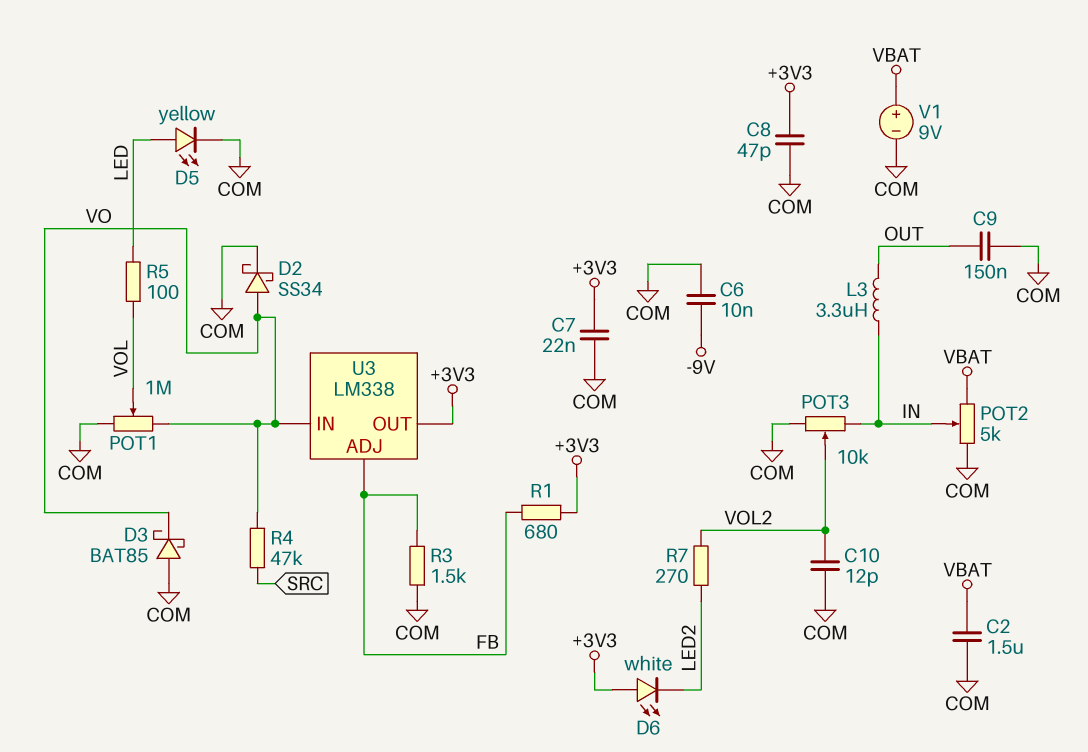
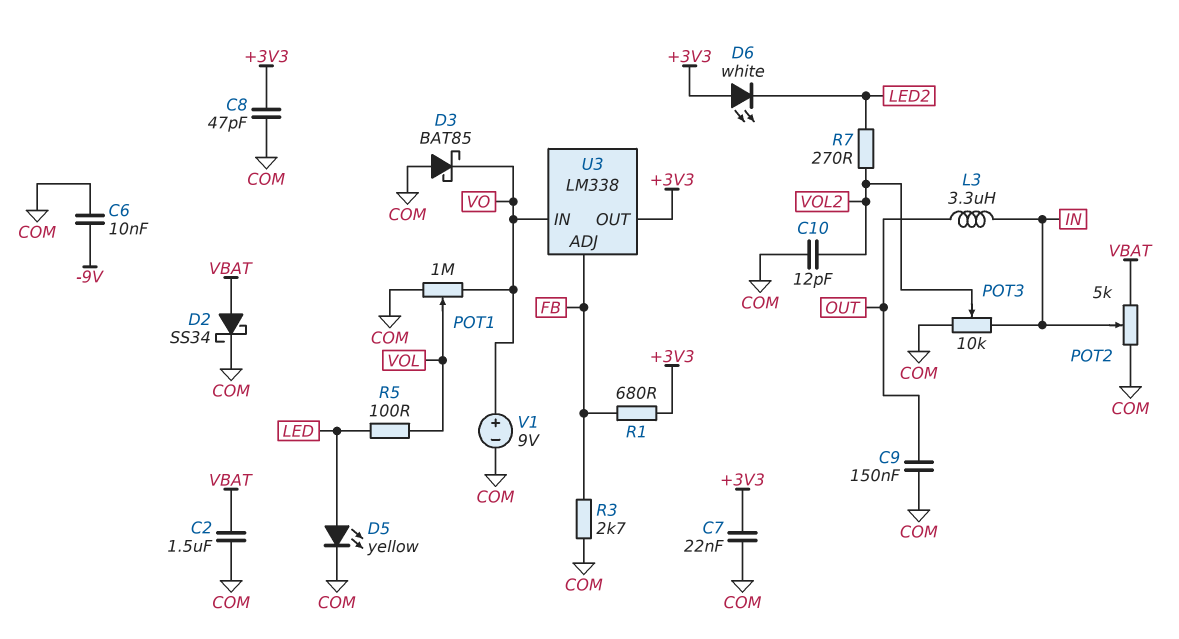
D2: schottky SS34 (A VO, K COM) -> schottky SS34 (A VBAT, K COM)
R3: 1.5k (COM, FB) -> 2.7k (COM, FB)
R4: 47k (SRC, VO) -> none
V1: 9V (plus VBAT, minus COM) -> 9V (plus VO, minus COM)

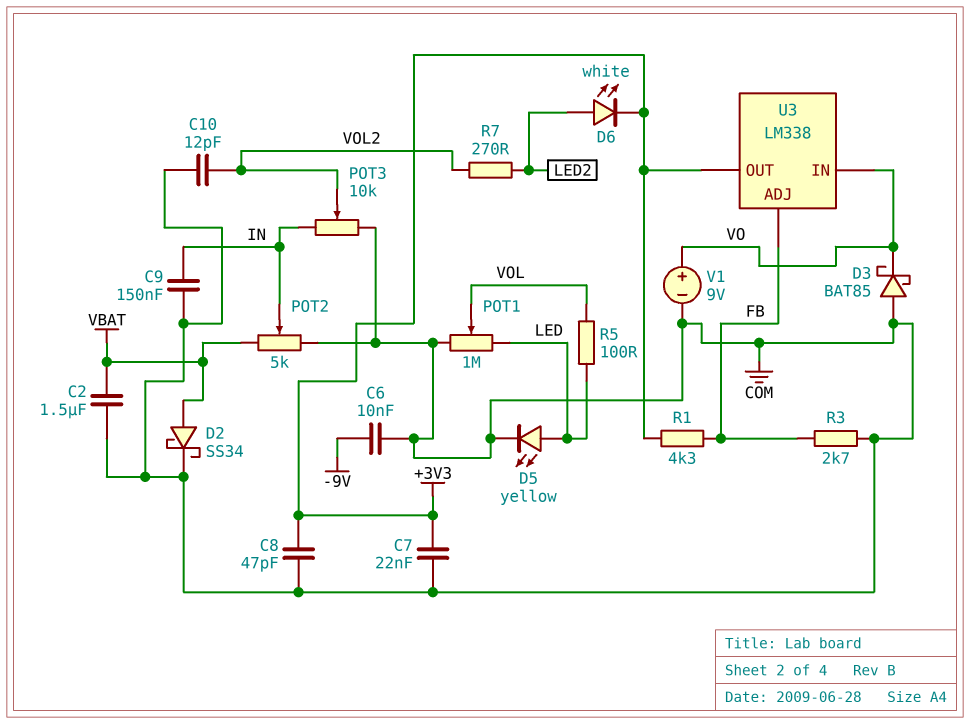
C9: 150nF (COM, OUT) -> 150nF (COM, IN)
D6: LED white (A +3V3, K LED2) -> LED white (A LED2, K +3V3)
L3: 3.3uH (IN, OUT) -> none
POT1: 1M (COM, VO, wiper VOL) -> 1M (COM, LED, wiper VOL)
R1: 680 (+3V3, FB) -> 4.3k (+3V3, FB)

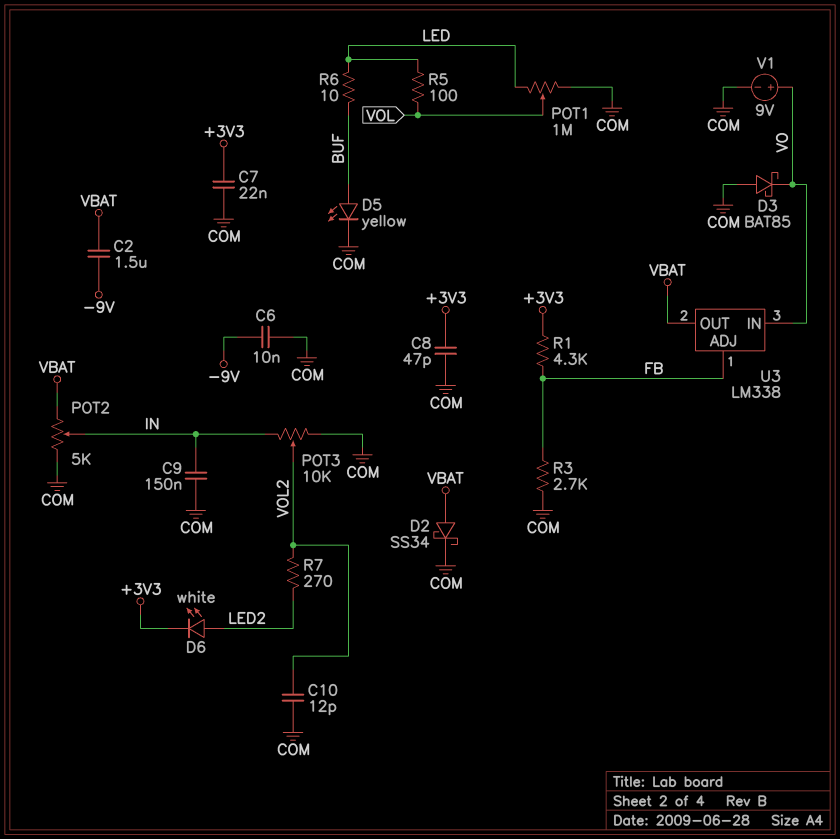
C2: 1.5uF (COM, VBAT) -> 1.5uF (-9V, VBAT)
D5: LED yellow (A LED, K COM) -> LED yellow (A BUF, K COM)
R6: none -> 10 (BUF, LED)
U3 pin OUT: +3V3 -> VBAT

